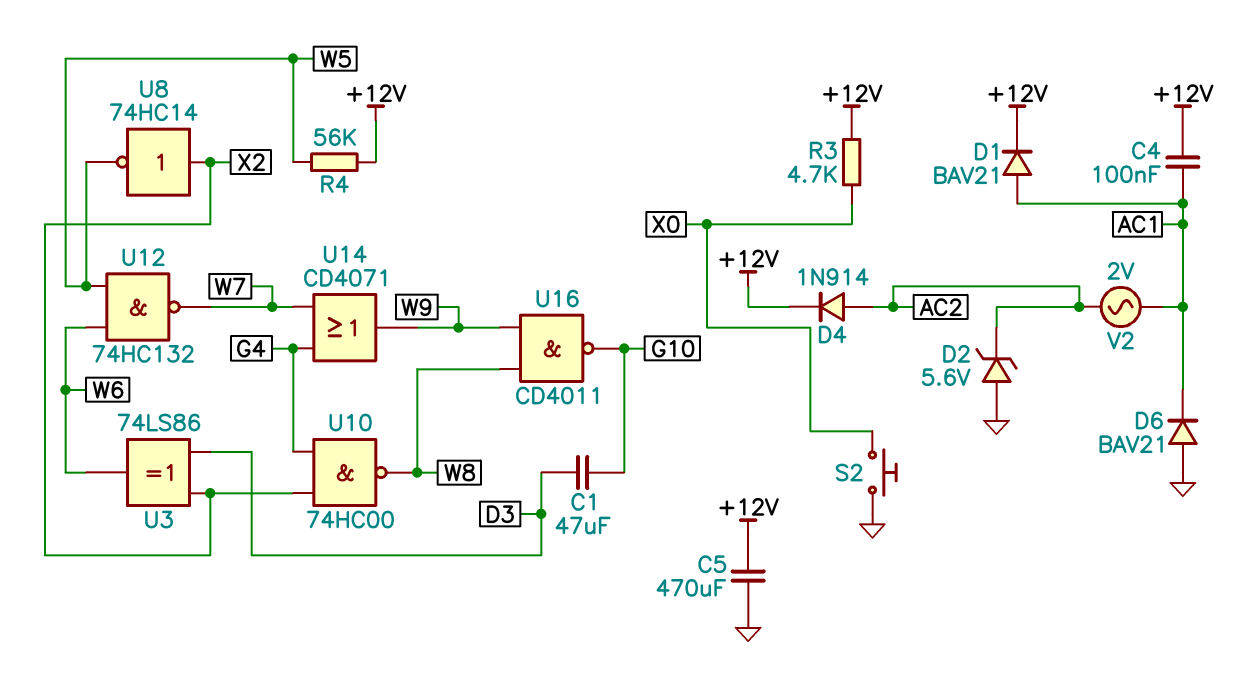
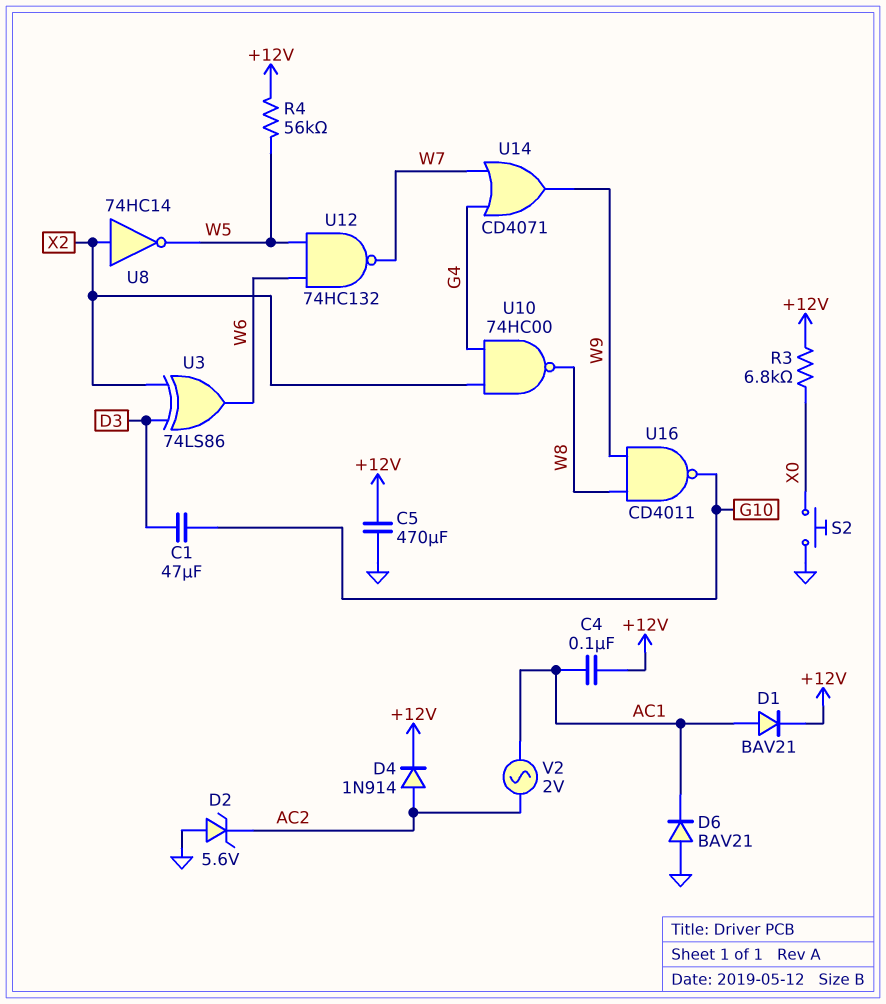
R3: 4.7k (+12V, X0) -> 6.8k (+12V, X0)

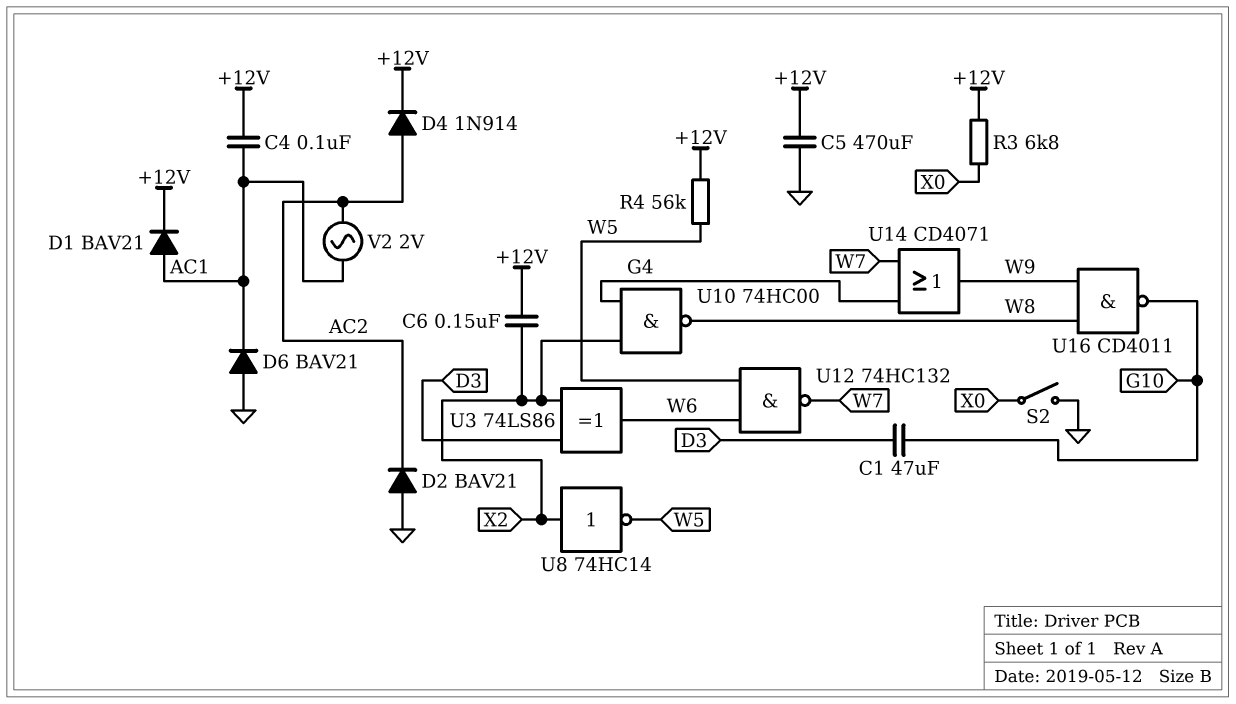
C6: none -> 150nF (+12V, X2)
D2: zener 5.6V (A GND, K AC2) -> diode BAV21 (A GND, K AC2)
S2: button (GND, X0) -> switch (GND, X0)

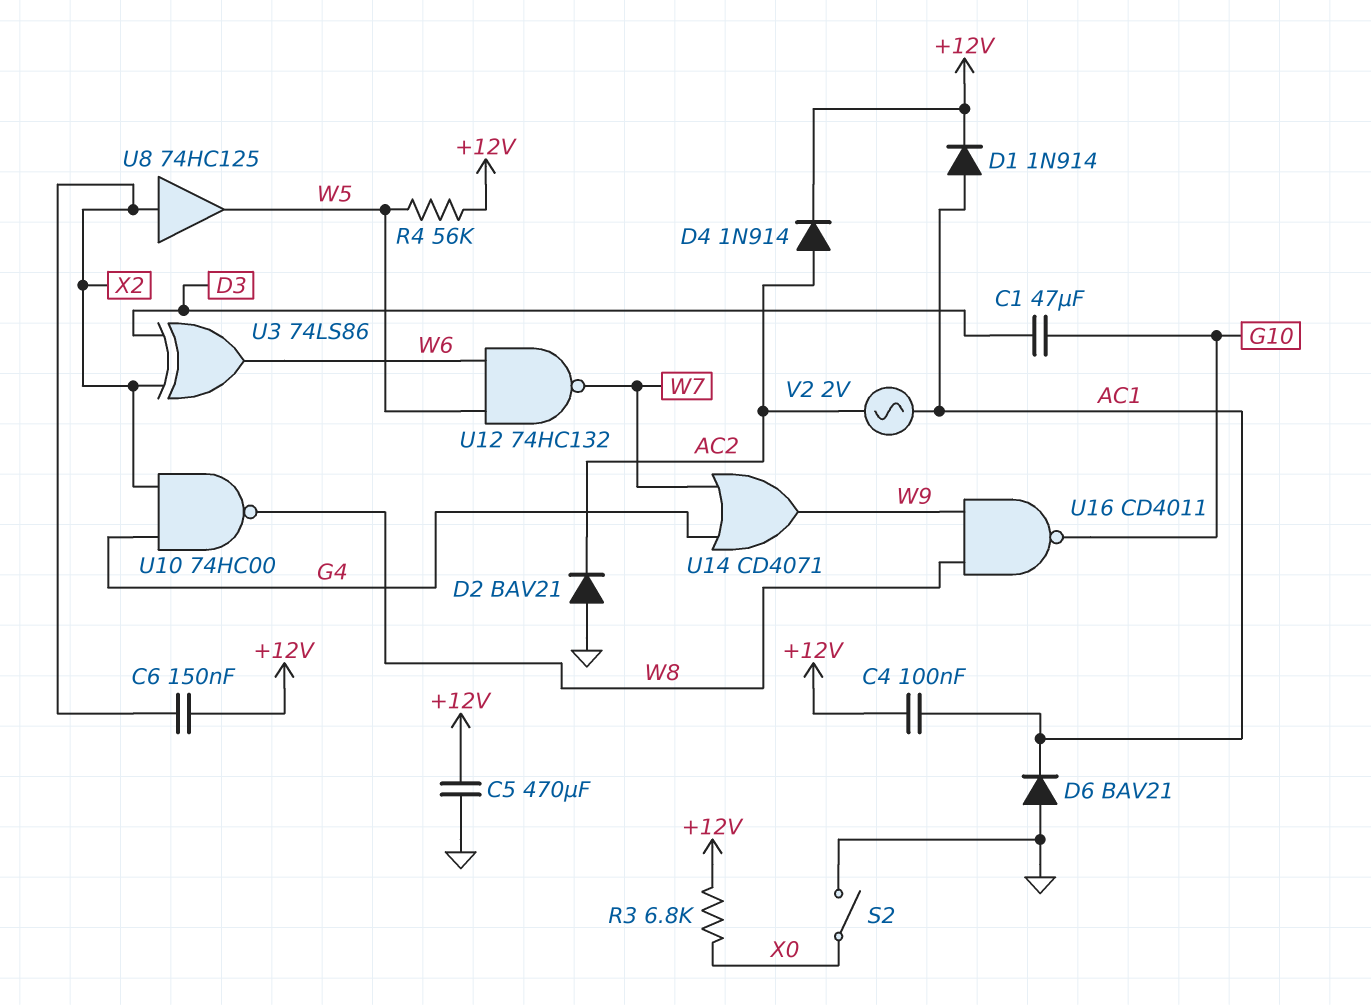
D1: diode BAV21 (A AC1, K +12V) -> diode 1N914 (A AC1, K +12V)
U8: NOT 74HC14 (in X2, out W5) -> buffer 74HC125 (in X2, out W5)

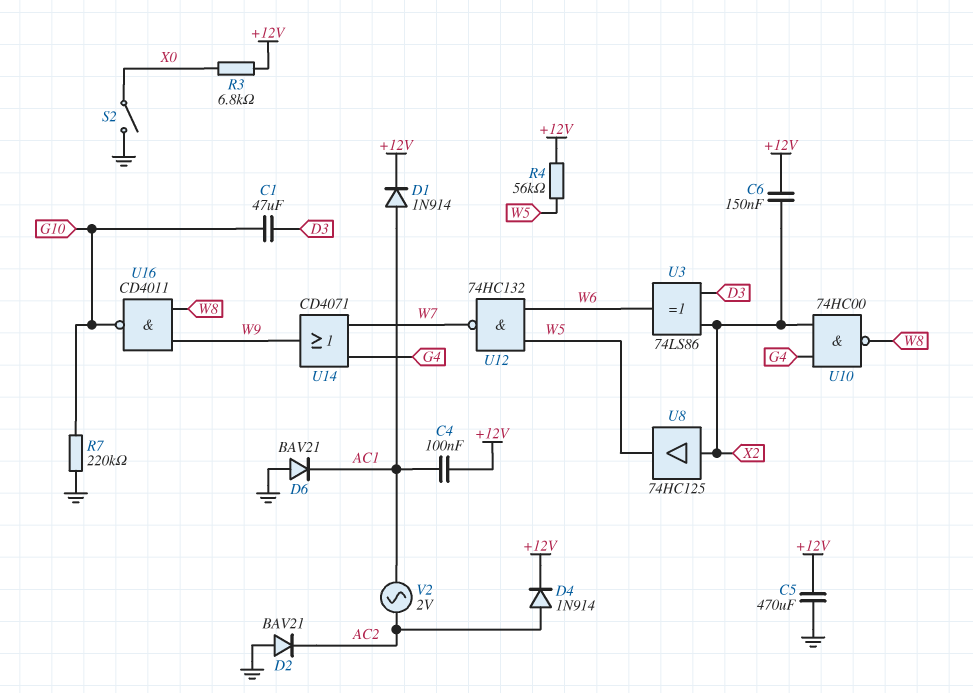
R7: none -> 220k (G10, GND)

